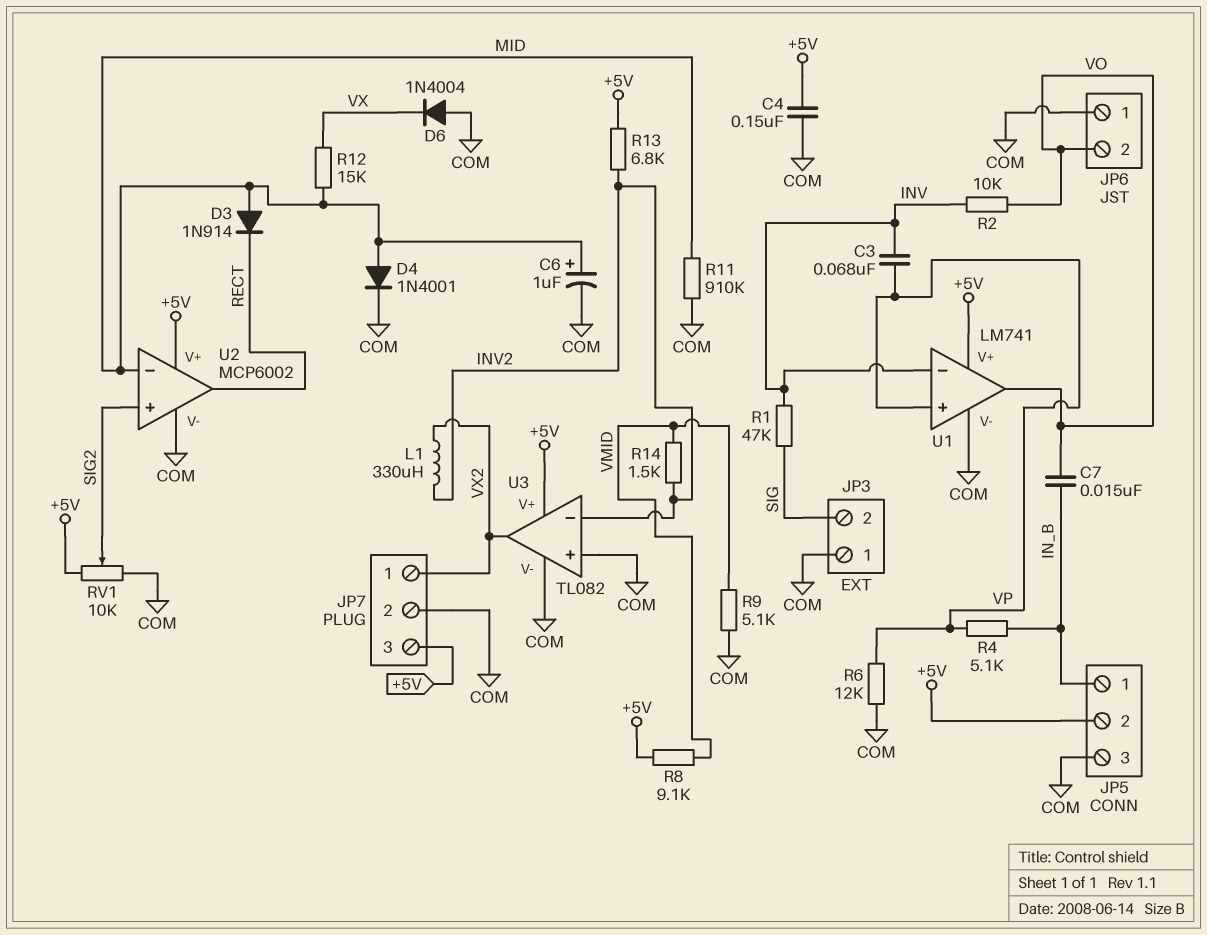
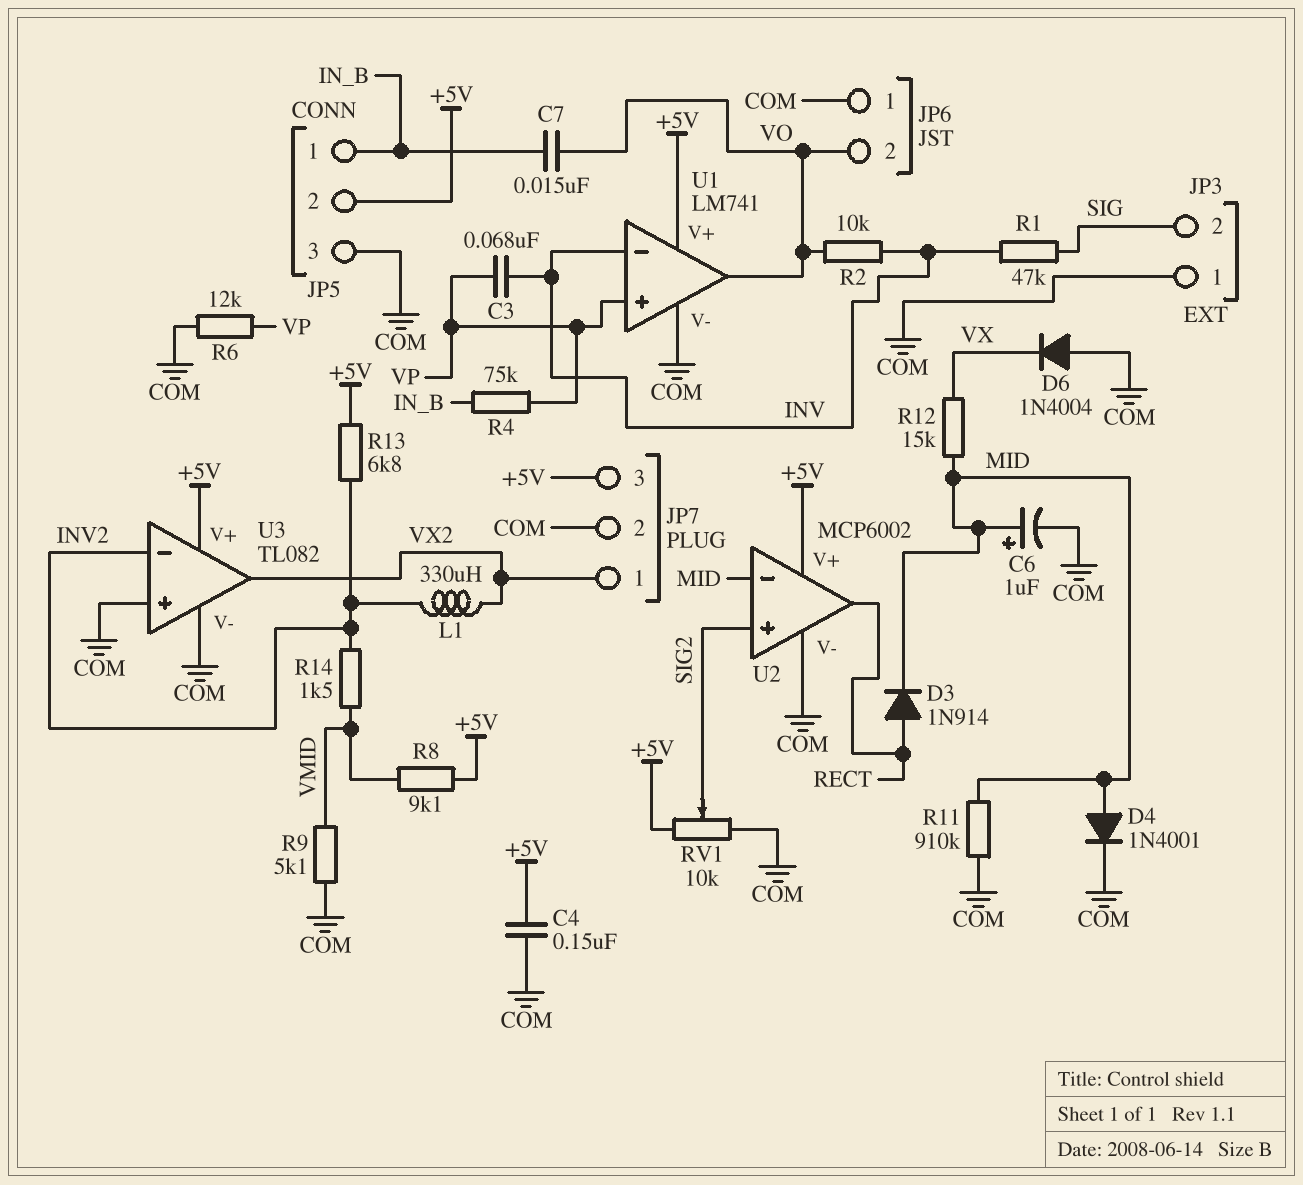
D3: diode 1N914 (A MID, K RECT) -> diode 1N914 (A RECT, K MID)
R4: 5.1k (IN_B, VP) -> 75k (IN_B, VP)

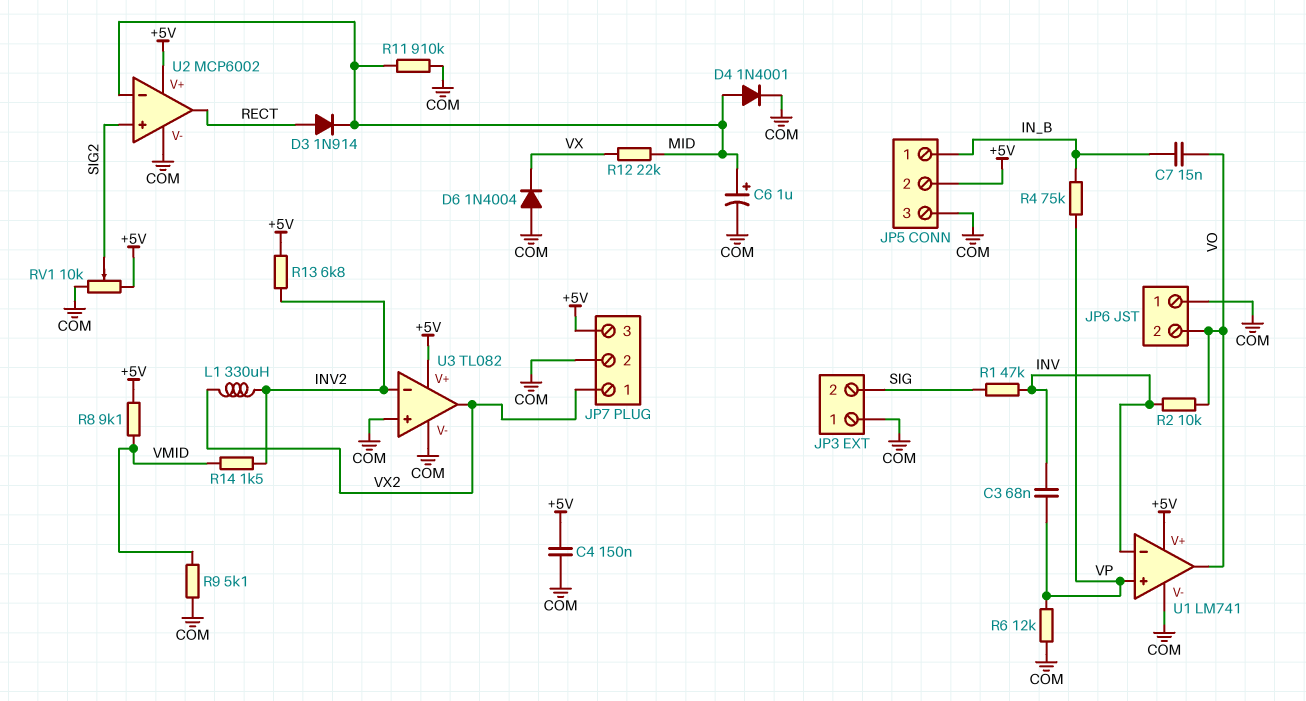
R12: 15k (MID, VX) -> 22k (MID, VX)

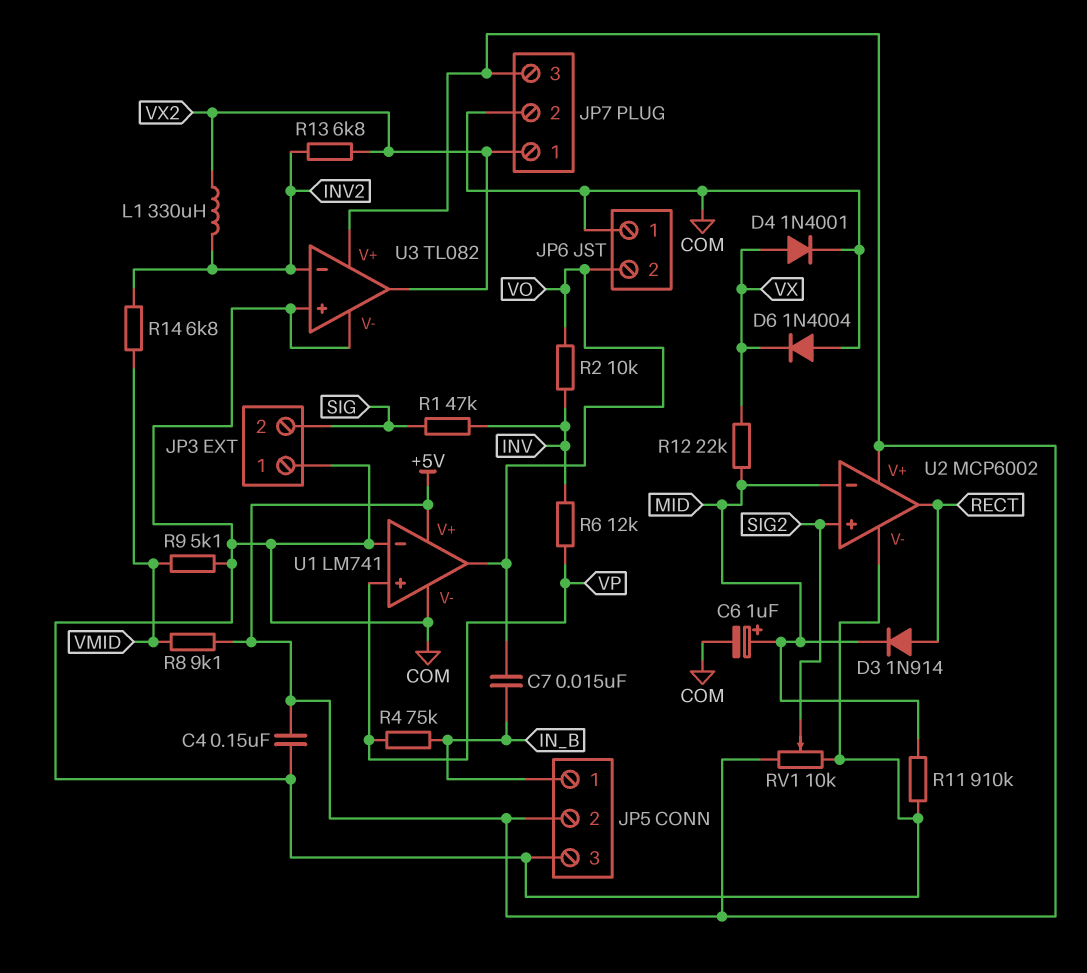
C3: 68nF (INV, VP) -> none
D4: diode 1N4001 (A MID, K COM) -> diode 1N4001 (A VX, K COM)
R6: 12k (COM, VP) -> 12k (INV, VP)
R13: 6.8k (+5V, INV2) -> 6.8k (INV2, VX2)
R14: 1.5k (INV2, VMID) -> 6.8k (INV2, VMID)
U1 pin in-: INV -> COM

